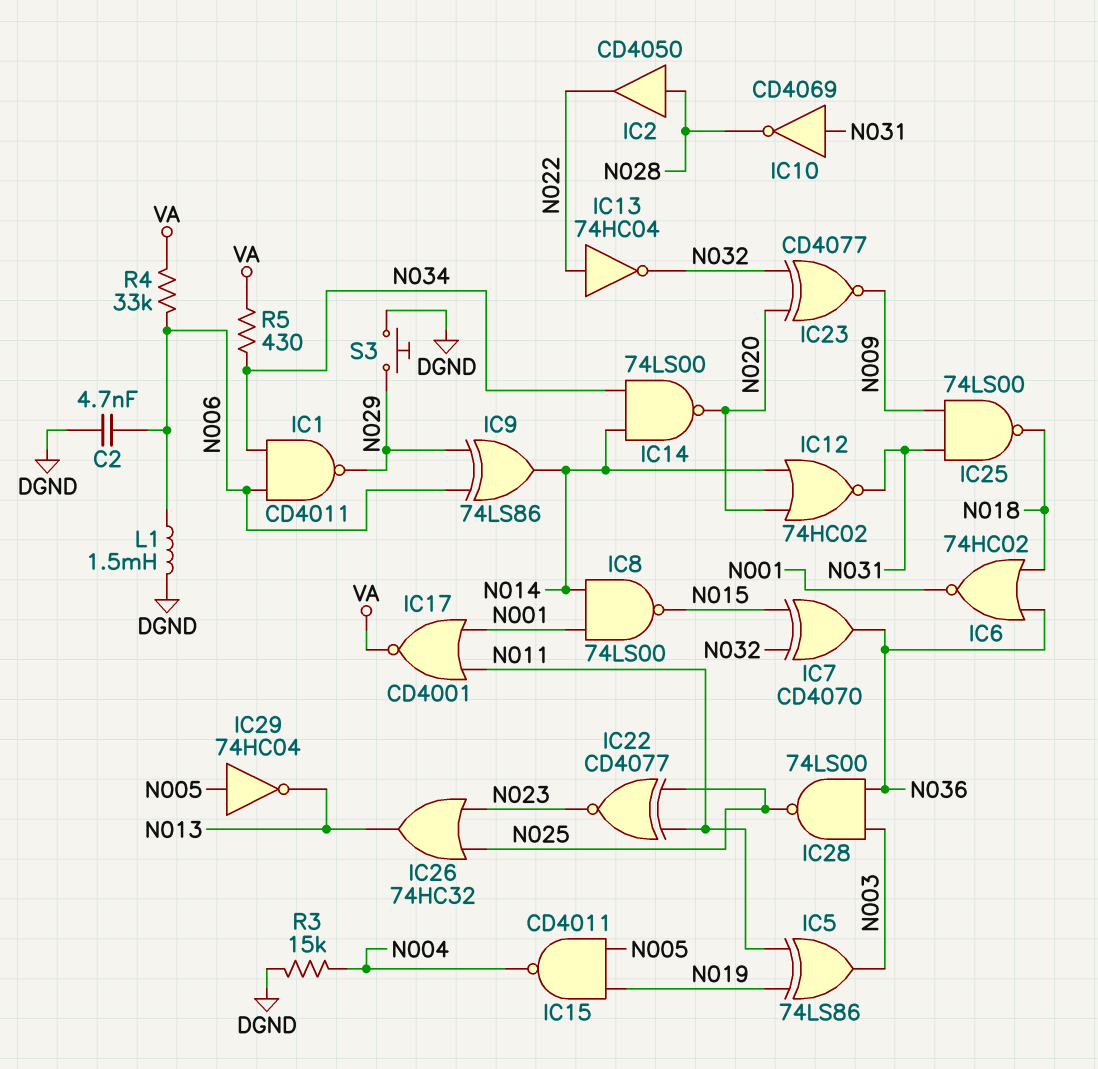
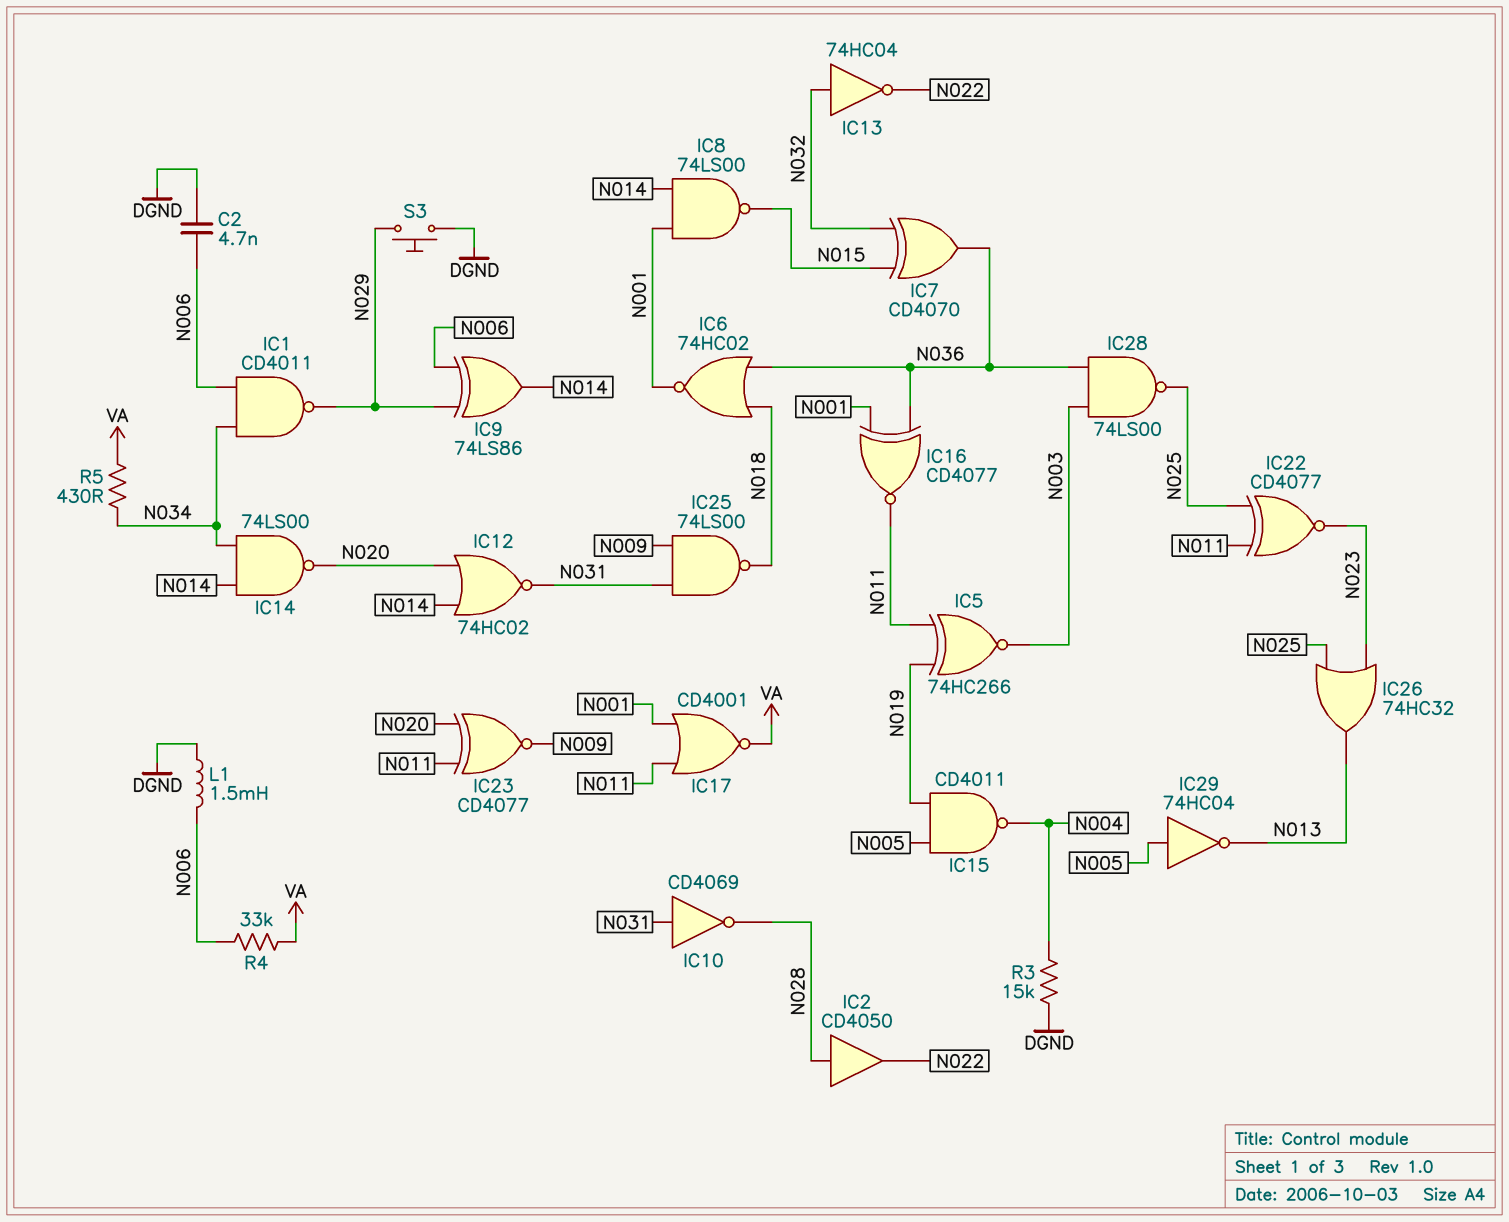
IC5: XOR 74LS86 (in N011, in N019, out N003) -> XNOR 74HC266 (in N011, in N019, out N003)
IC13: NOT 74HC04 (in N022, out N032) -> NOT 74HC04 (in N032, out N022)
IC16: none -> XNOR CD4077 (in N001, in N036, out N011)
IC23: XNOR CD4077 (in N020, in N032, out N009) -> XNOR CD4077 (in N011, in N020, out N009)

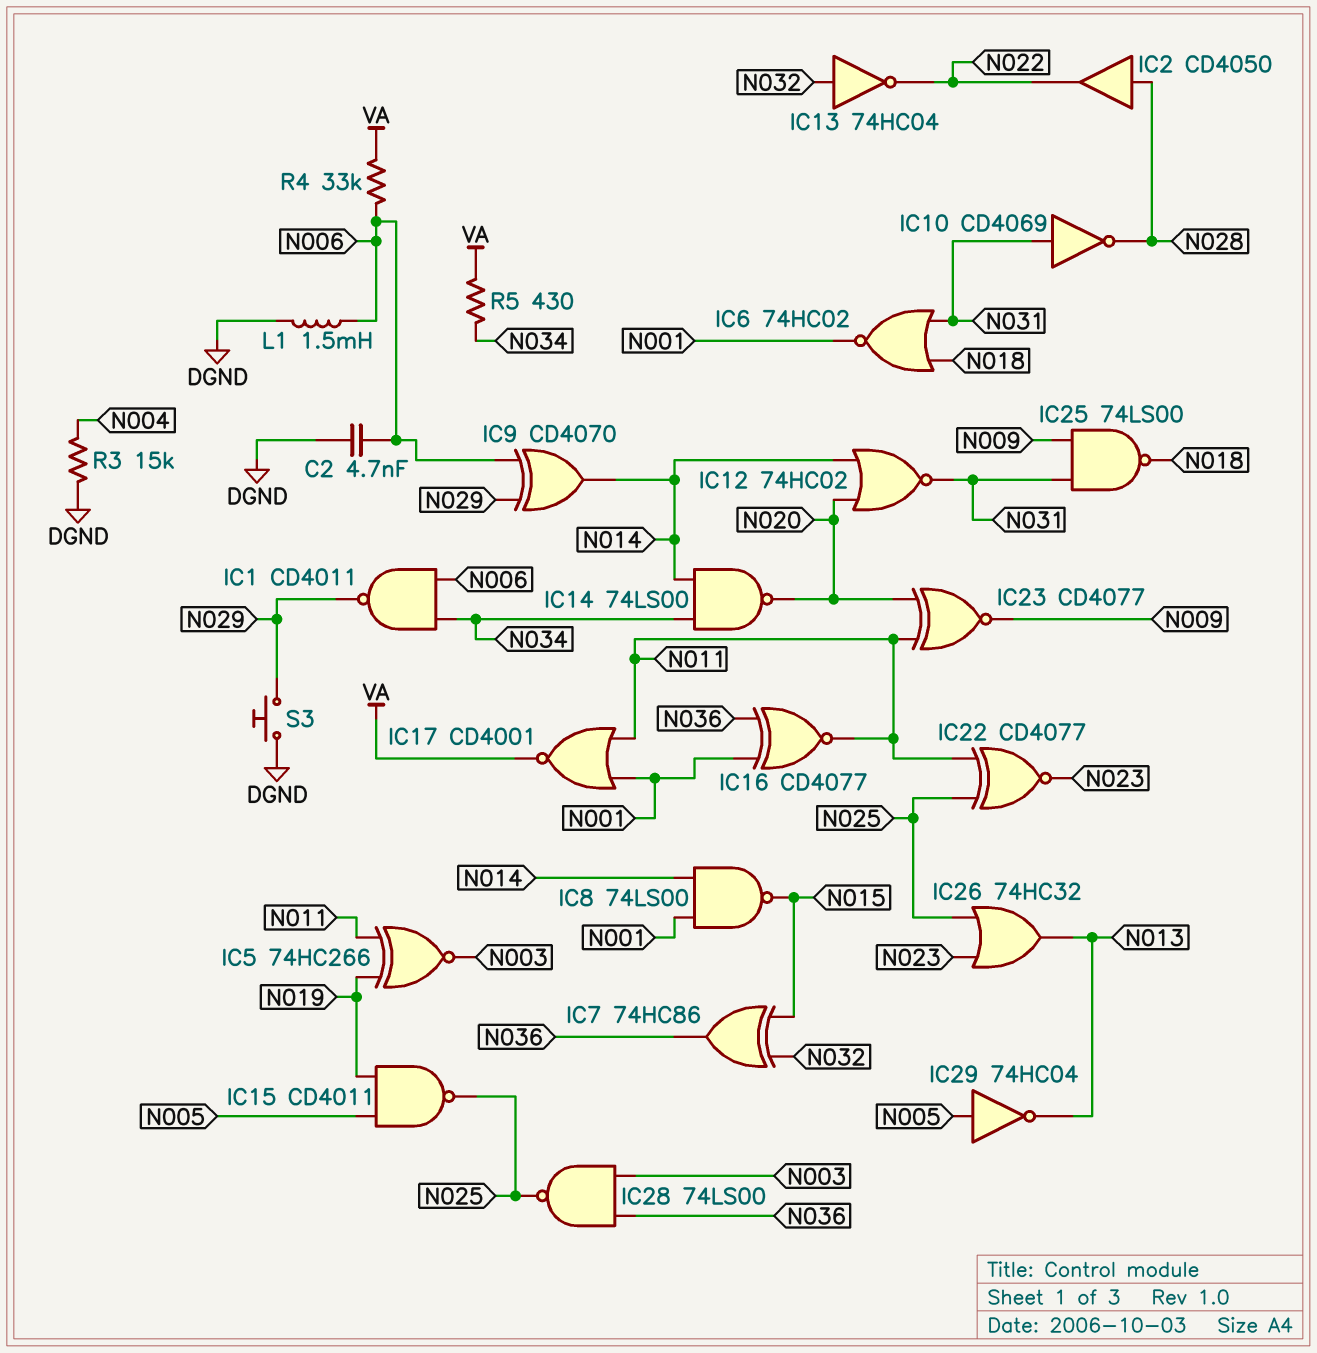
IC6: NOR 74HC02 (in N018, in N036, out N001) -> NOR 74HC02 (in N018, in N031, out N001)
IC7: XOR CD4070 (in N015, in N032, out N036) -> XOR 74HC86 (in N015, in N032, out N036)
IC9: XOR 74LS86 (in N006, in N029, out N014) -> XOR CD4070 (in N006, in N029, out N014)
IC15: NAND CD4011 (in N005, in N019, out N004) -> NAND CD4011 (in N005, in N019, out N025)

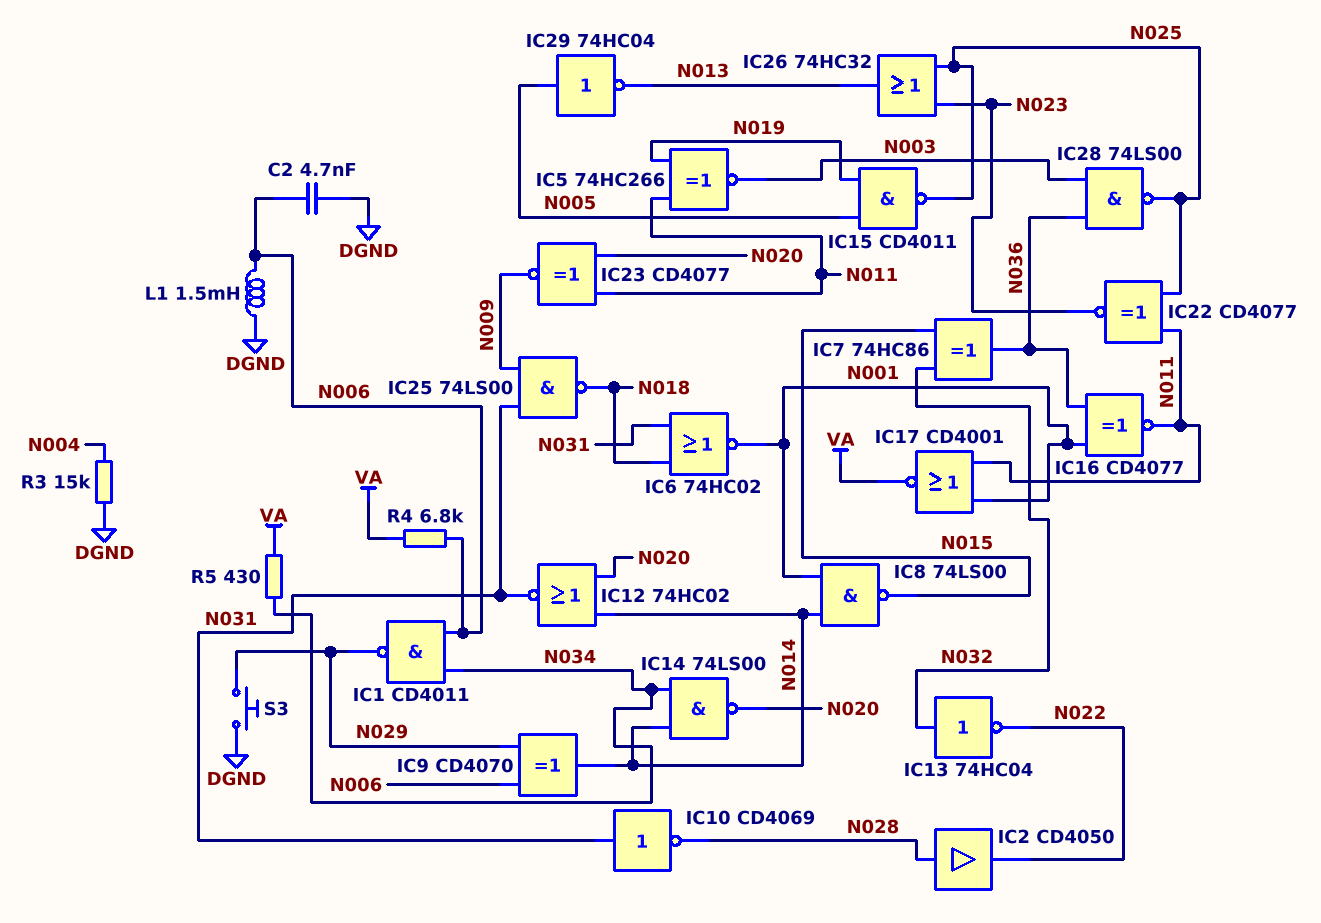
R4: 33k (N006, VA) -> 6.8k (N006, VA)

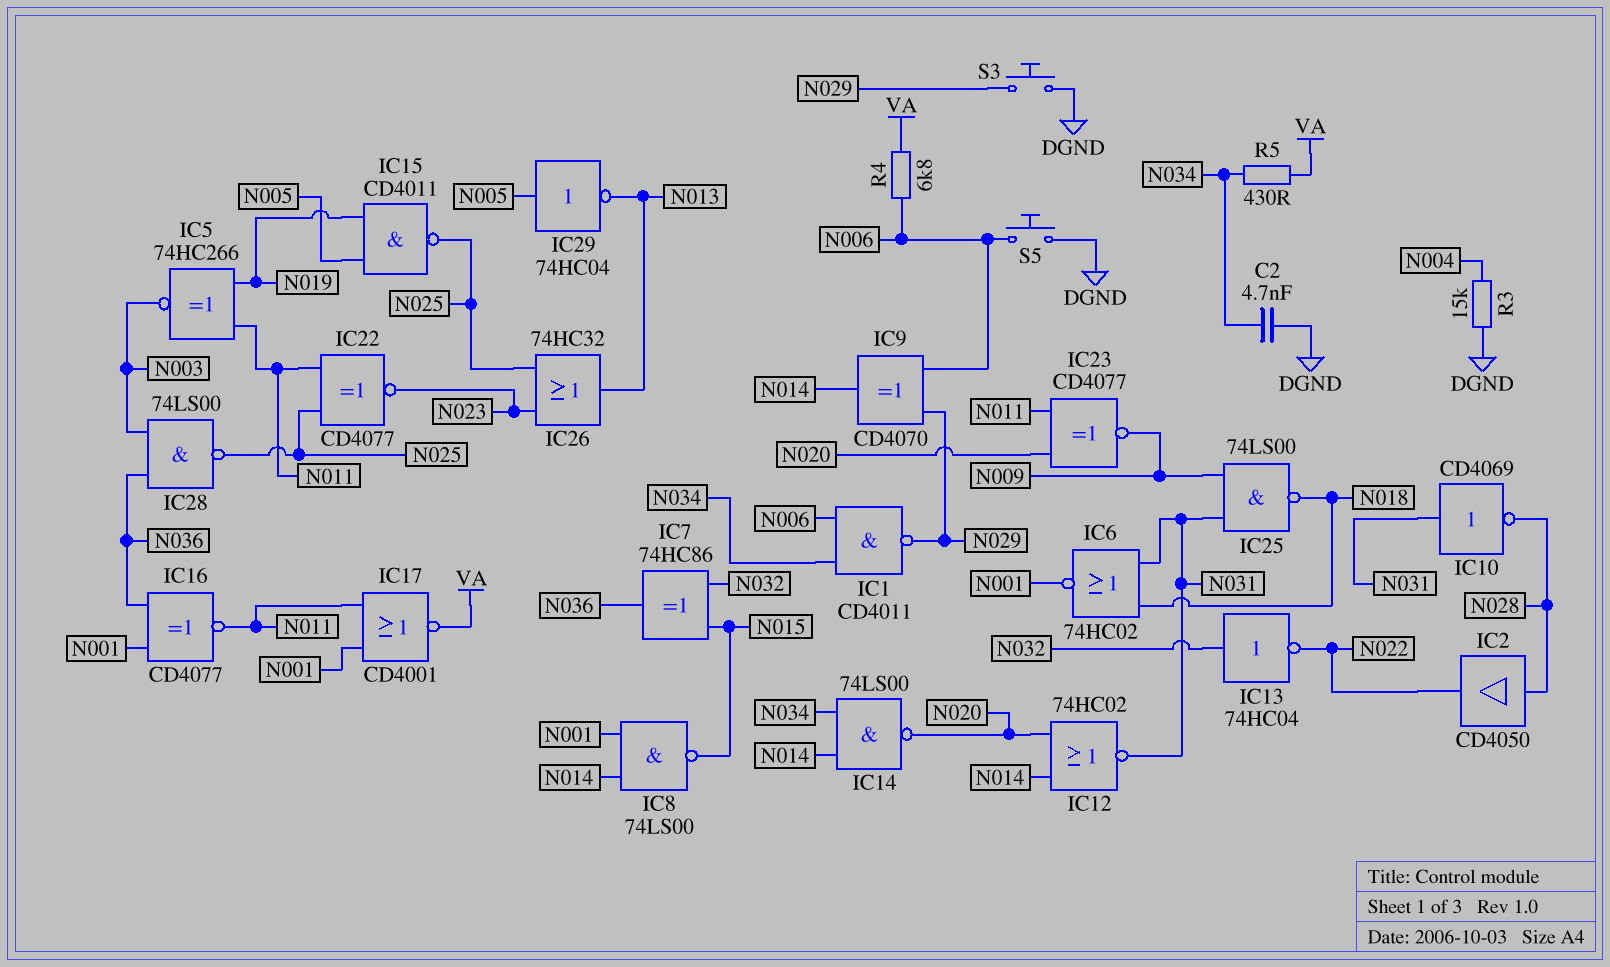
C2: 4.7nF (DGND, N006) -> 4.7nF (DGND, N034)
L1: 1.5mH (DGND, N006) -> none
S5: none -> button (DGND, N006)

